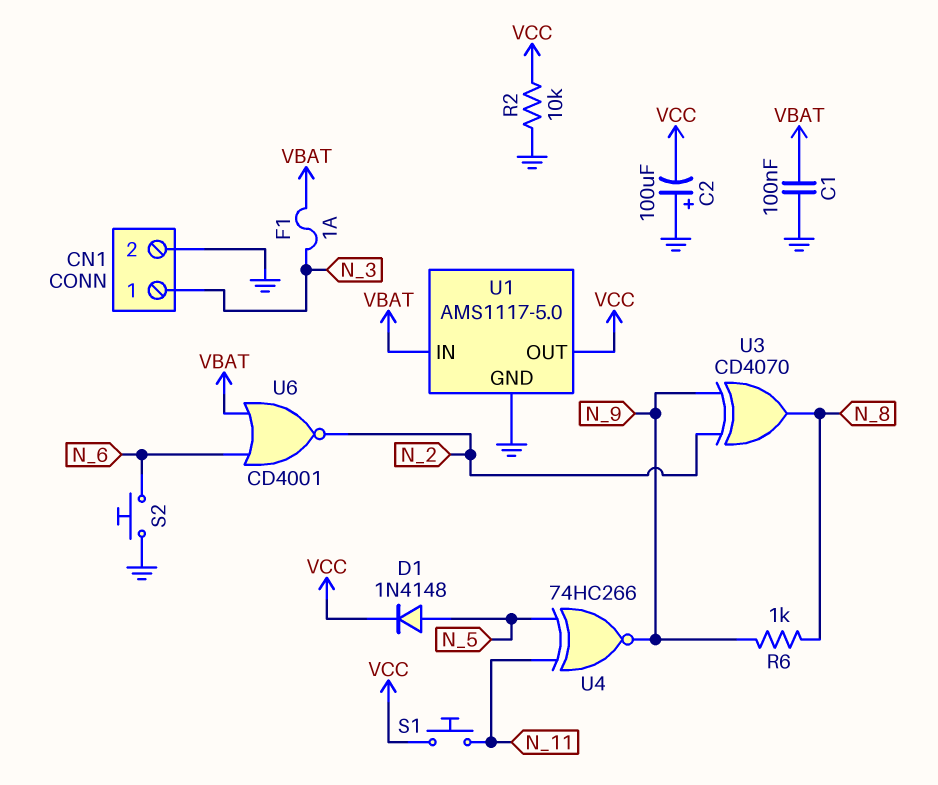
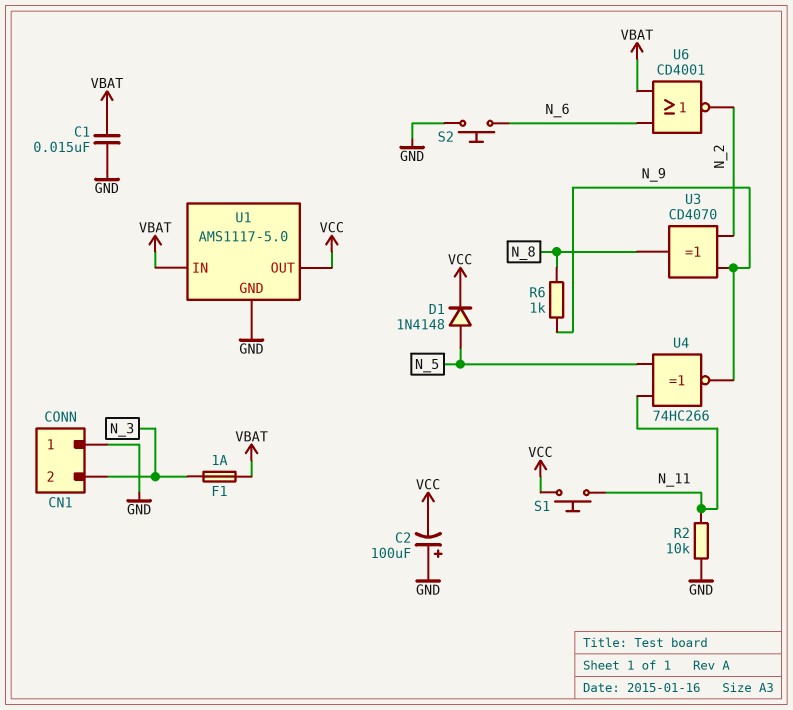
C1: 100nF (GND, VBAT) -> 15nF (GND, VBAT)
CN1 pin 1: N_3 -> GND
CN1 pin 2: GND -> N_3
R2: 10k (GND, VCC) -> 10k (GND, N_11)

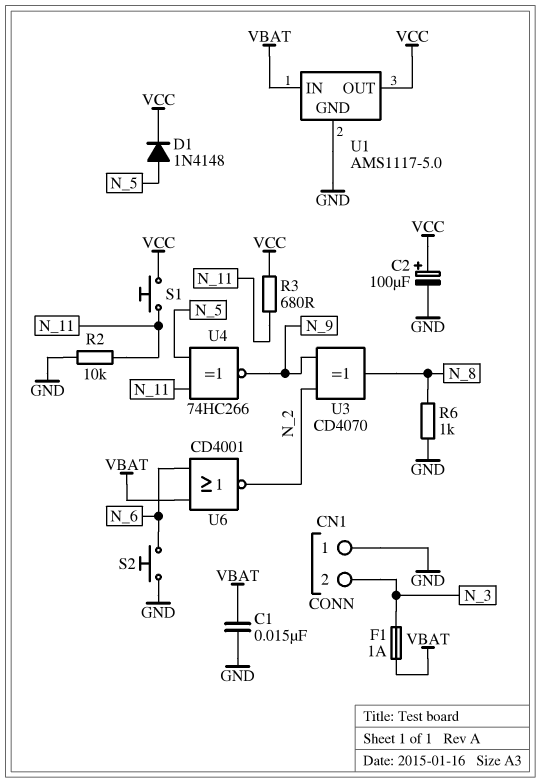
C2: 100uF (plus GND, minus VCC) -> 100uF (plus VCC, minus GND)
R3: none -> 680 (N_11, VCC)
R6: 1k (N_8, N_9) -> 1k (GND, N_8)

